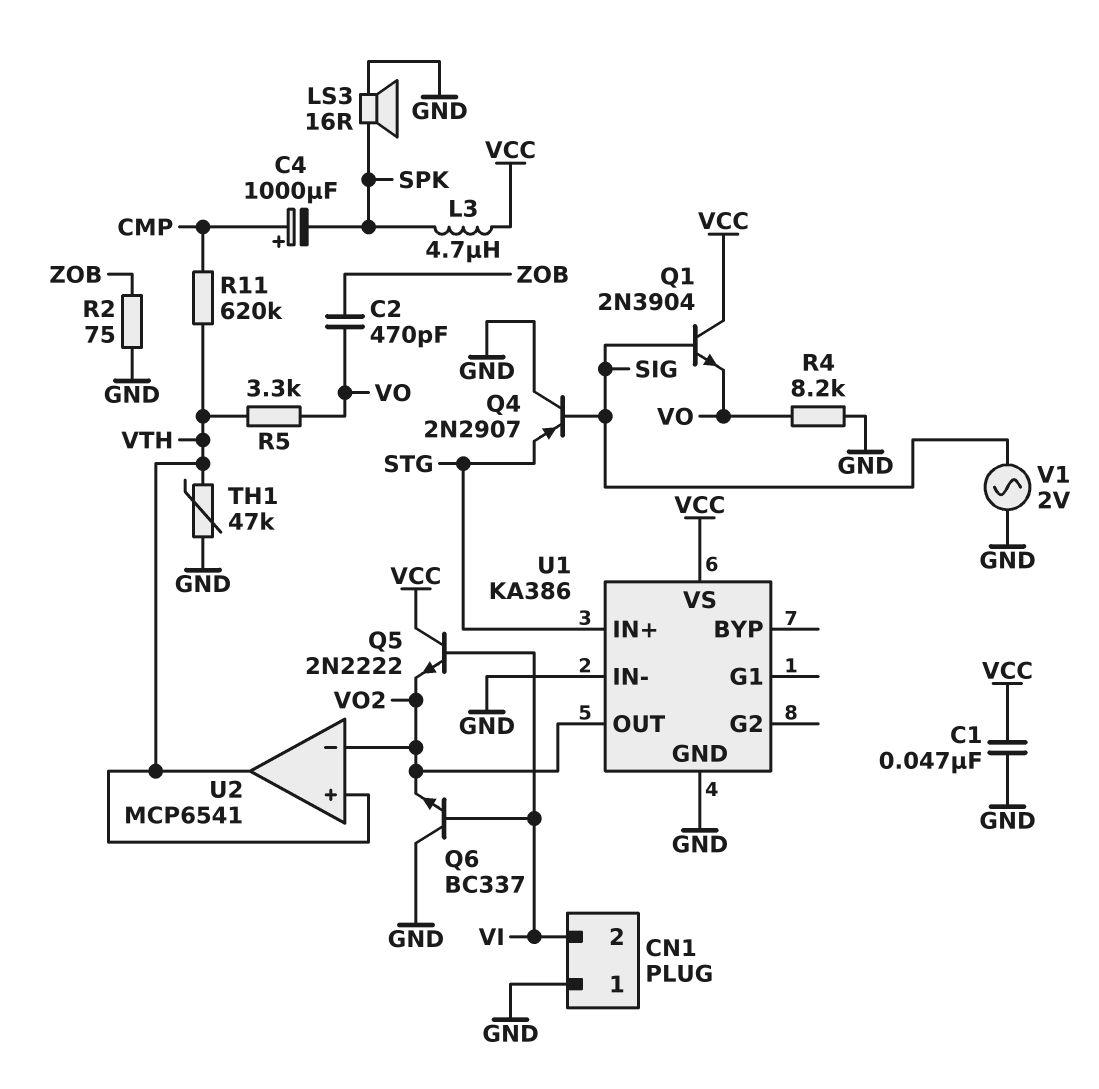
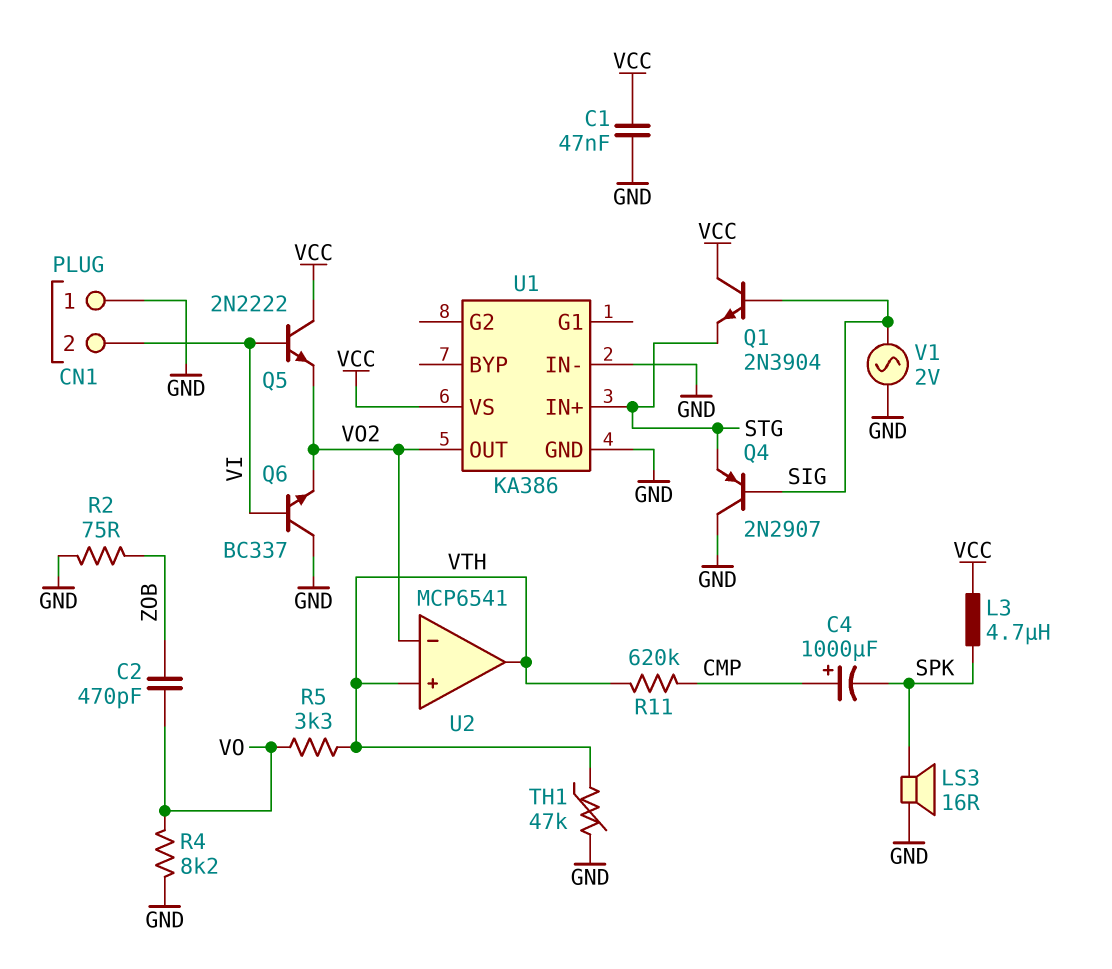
Q1: NPN 2N3904 (B SIG, C VCC, E VO) -> NPN 2N3904 (B SIG, C VCC, E STG)

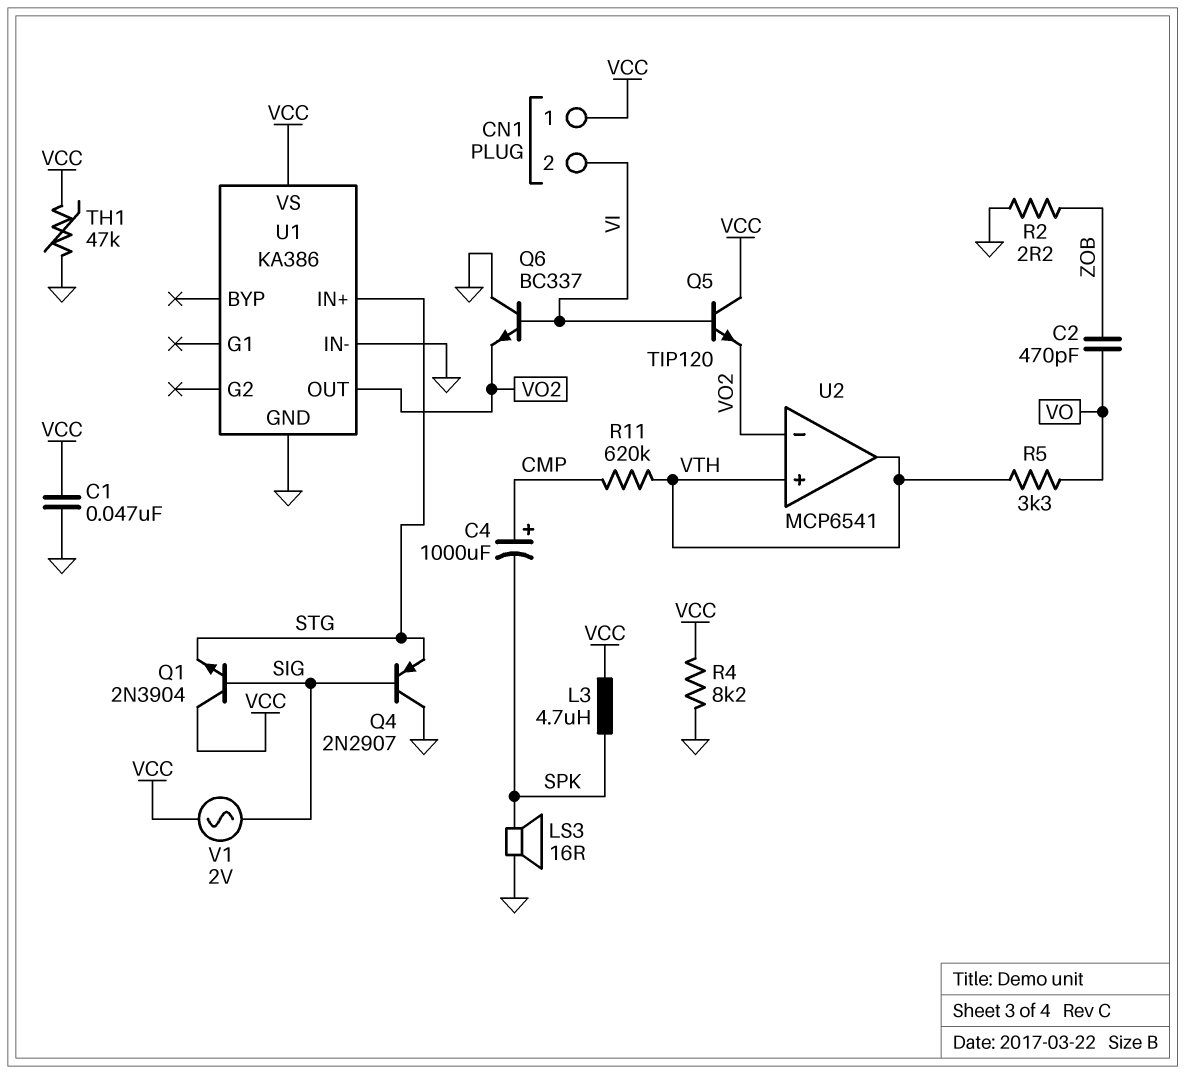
CN1 pin 1: GND -> VCC
Q5: NPN 2N2222 (B VI, C VCC, E VO2) -> NPN TIP120 (B VI, C VCC, E VO2)
R2: 75 (GND, ZOB) -> 2.2 (GND, ZOB)
R4: 8.2k (GND, VO) -> 8.2k (GND, VCC)
TH1: 47k (GND, VTH) -> 47k (GND, VCC)
V1: AC 2V (GND, SIG) -> AC 2V (SIG, VCC)

